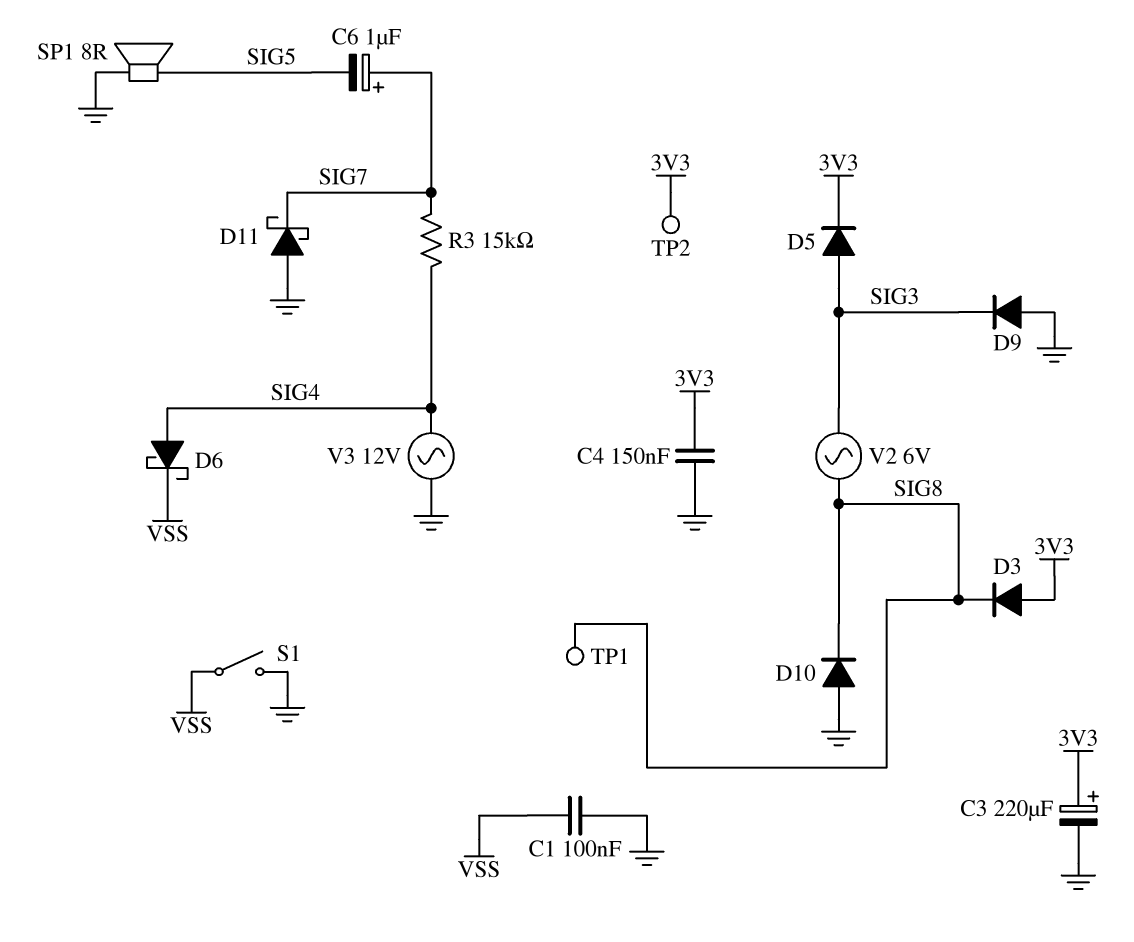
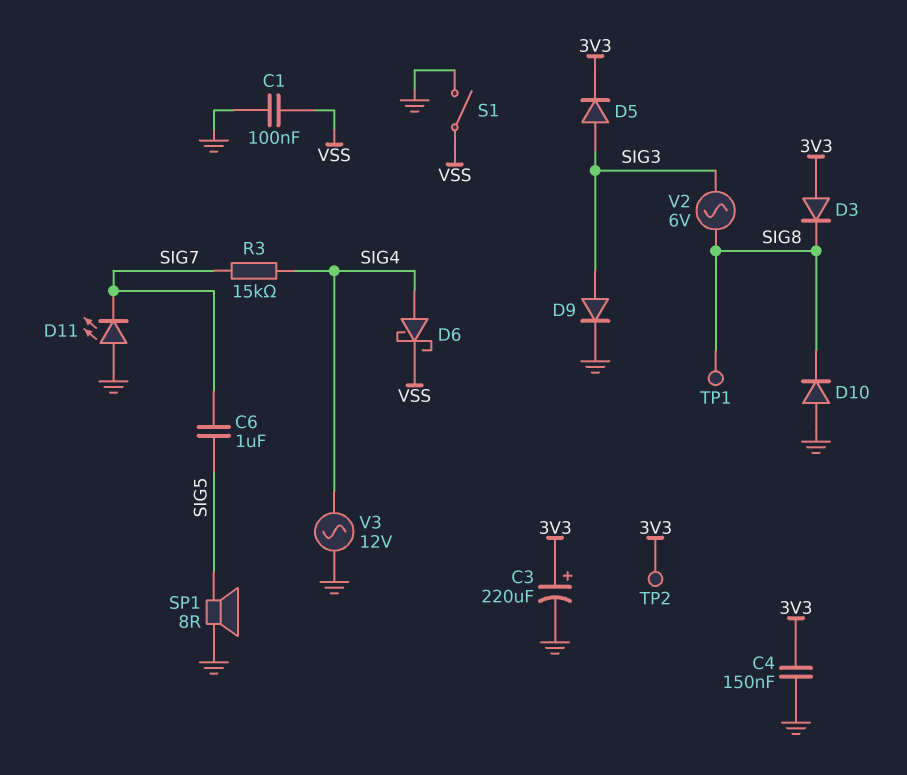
C6: 1uF (plus SIG7, minus SIG5) -> 1uF (SIG5, SIG7)
D9: diode (A GND, K SIG3) -> diode (A SIG3, K GND)
D11: schottky (A GND, K SIG7) -> LED (A GND, K SIG7)

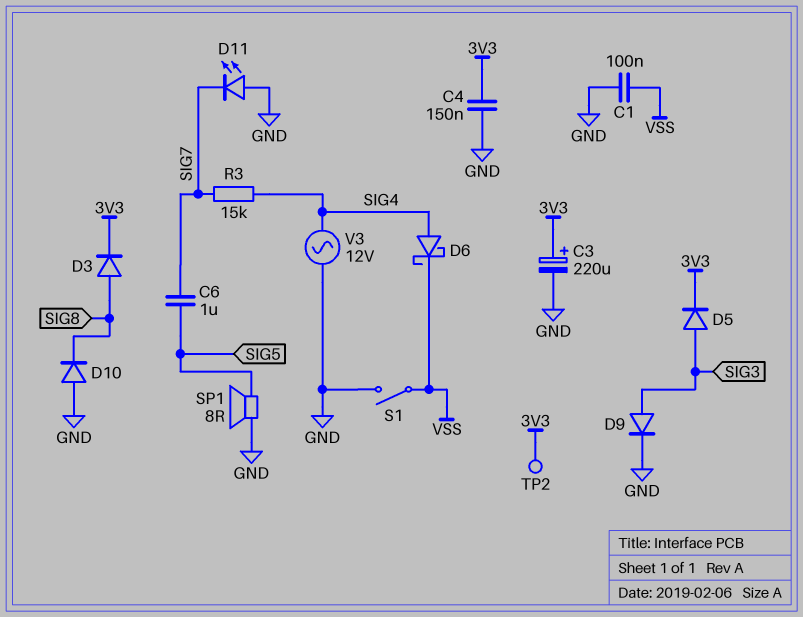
D3: diode (A 3V3, K SIG8) -> diode (A SIG8, K 3V3)
TP1: test point (SIG8) -> none
V2: AC 6V (SIG3, SIG8) -> none

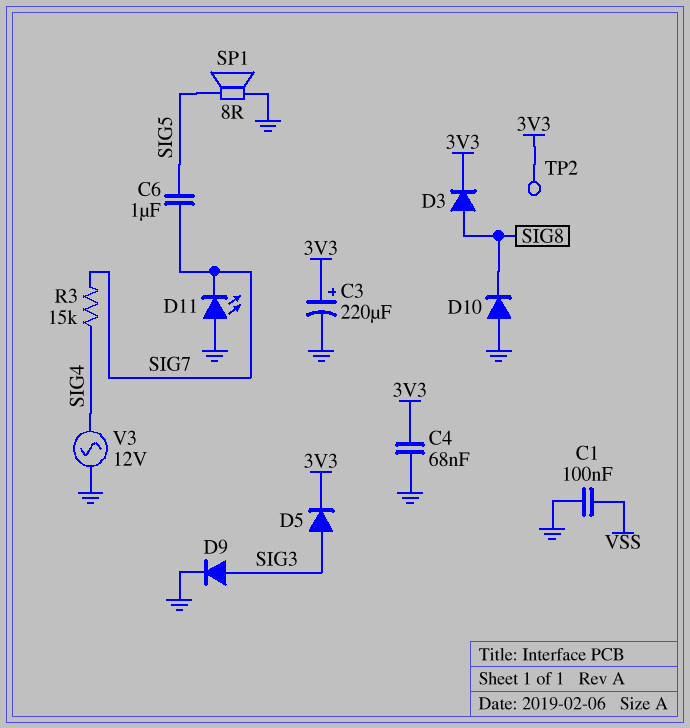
C4: 150nF (3V3, GND) -> 68nF (3V3, GND)
D6: schottky (A SIG4, K VSS) -> none
S1: switch (GND, VSS) -> none

